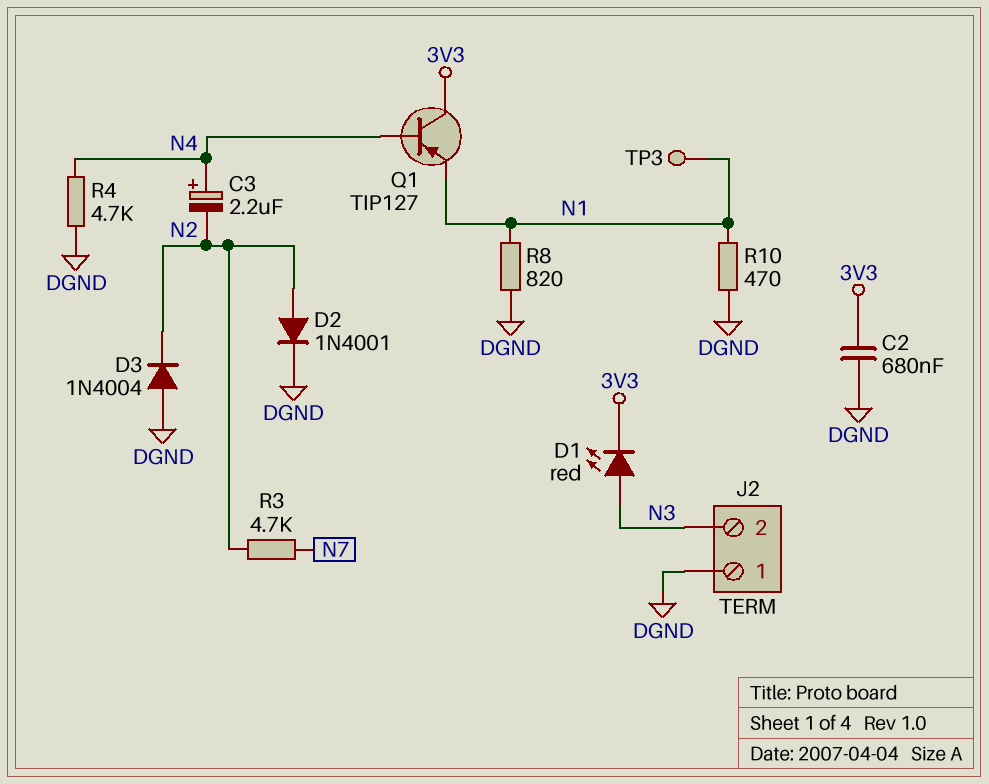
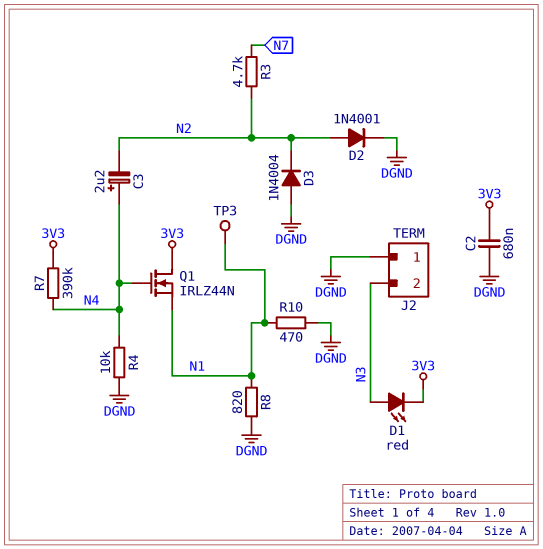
Q1: PNP TIP127 (B N4, C 3V3, E N1) -> NMOS IRLZ44N (G N4, D 3V3, S N1)
R4: 4.7k (DGND, N4) -> 10k (DGND, N4)
R7: none -> 390k (3V3, N4)

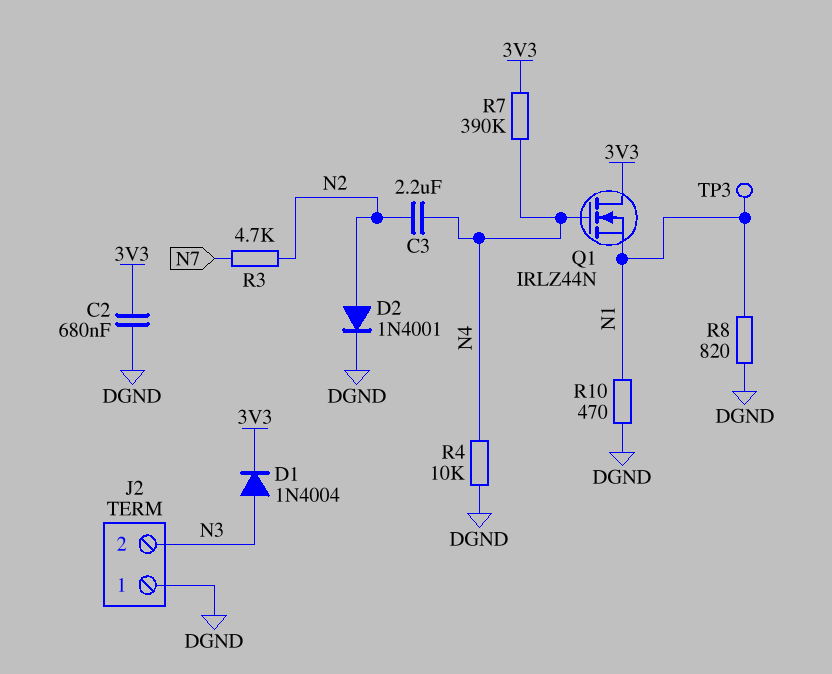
C3: 2.2uF (plus N4, minus N2) -> 2.2uF (N2, N4)
D1: LED red (A N3, K 3V3) -> diode 1N4004 (A N3, K 3V3)
D3: diode 1N4004 (A DGND, K N2) -> none

